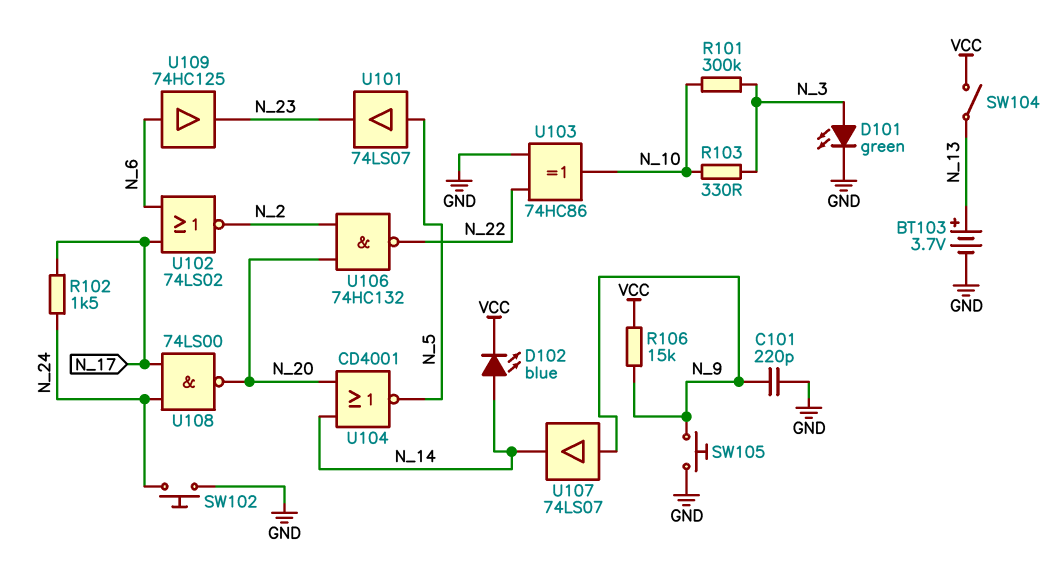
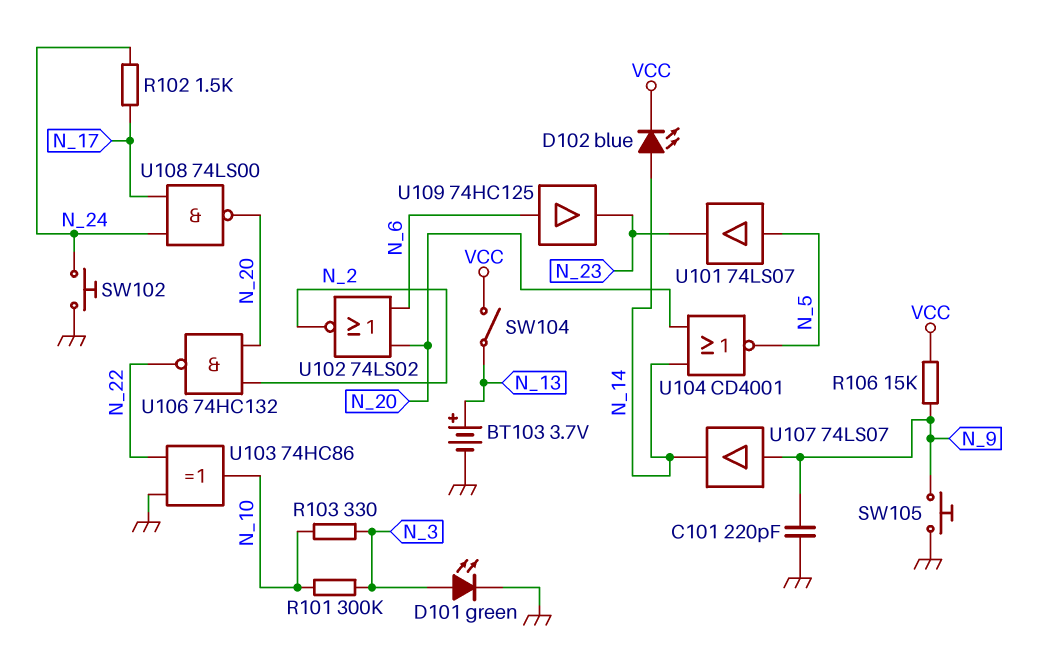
U102: NOR 74LS02 (in N_6, in N_17, out N_2) -> NOR 74LS02 (in N_6, in N_20, out N_2)

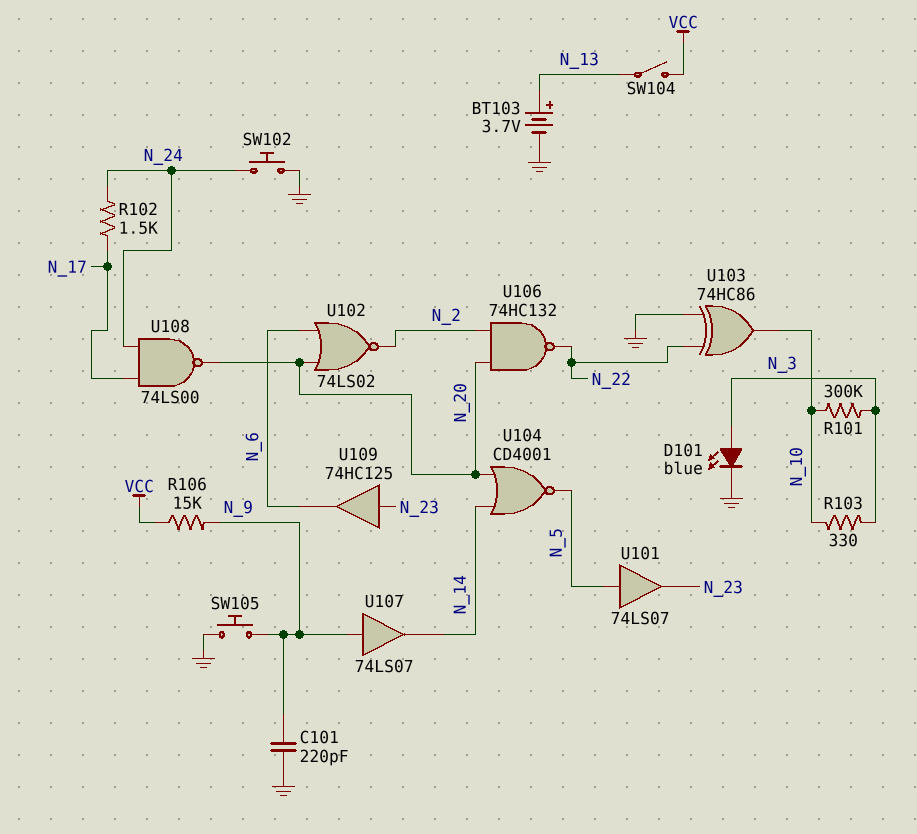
D101: LED green (A N_3, K GND) -> LED blue (A N_3, K GND)
D102: LED blue (A N_14, K VCC) -> none
U109: buffer 74HC125 (in N_6, out N_23) -> buffer 74HC125 (in N_23, out N_6)

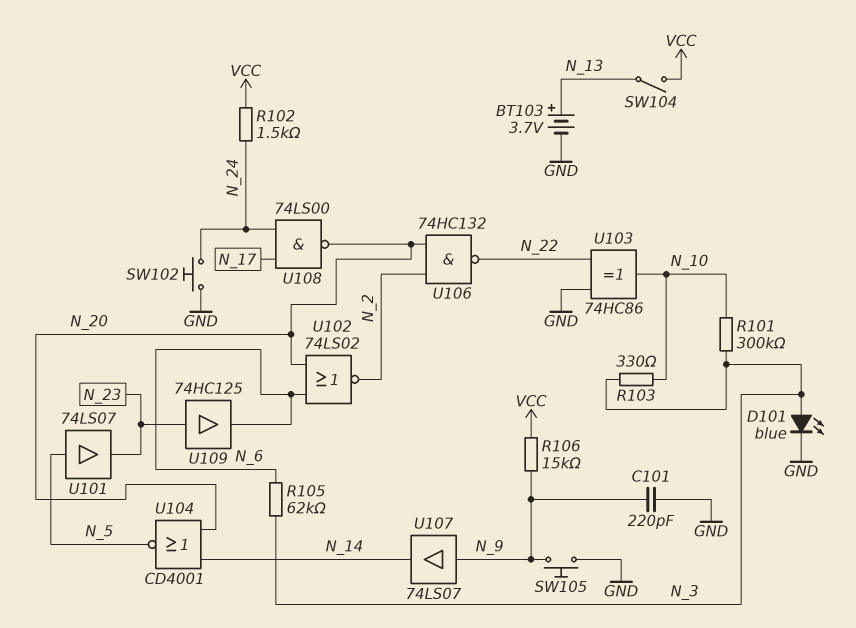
R102: 1.5k (N_17, N_24) -> 1.5k (N_24, VCC)
R105: none -> 62k (N_3, N_6)

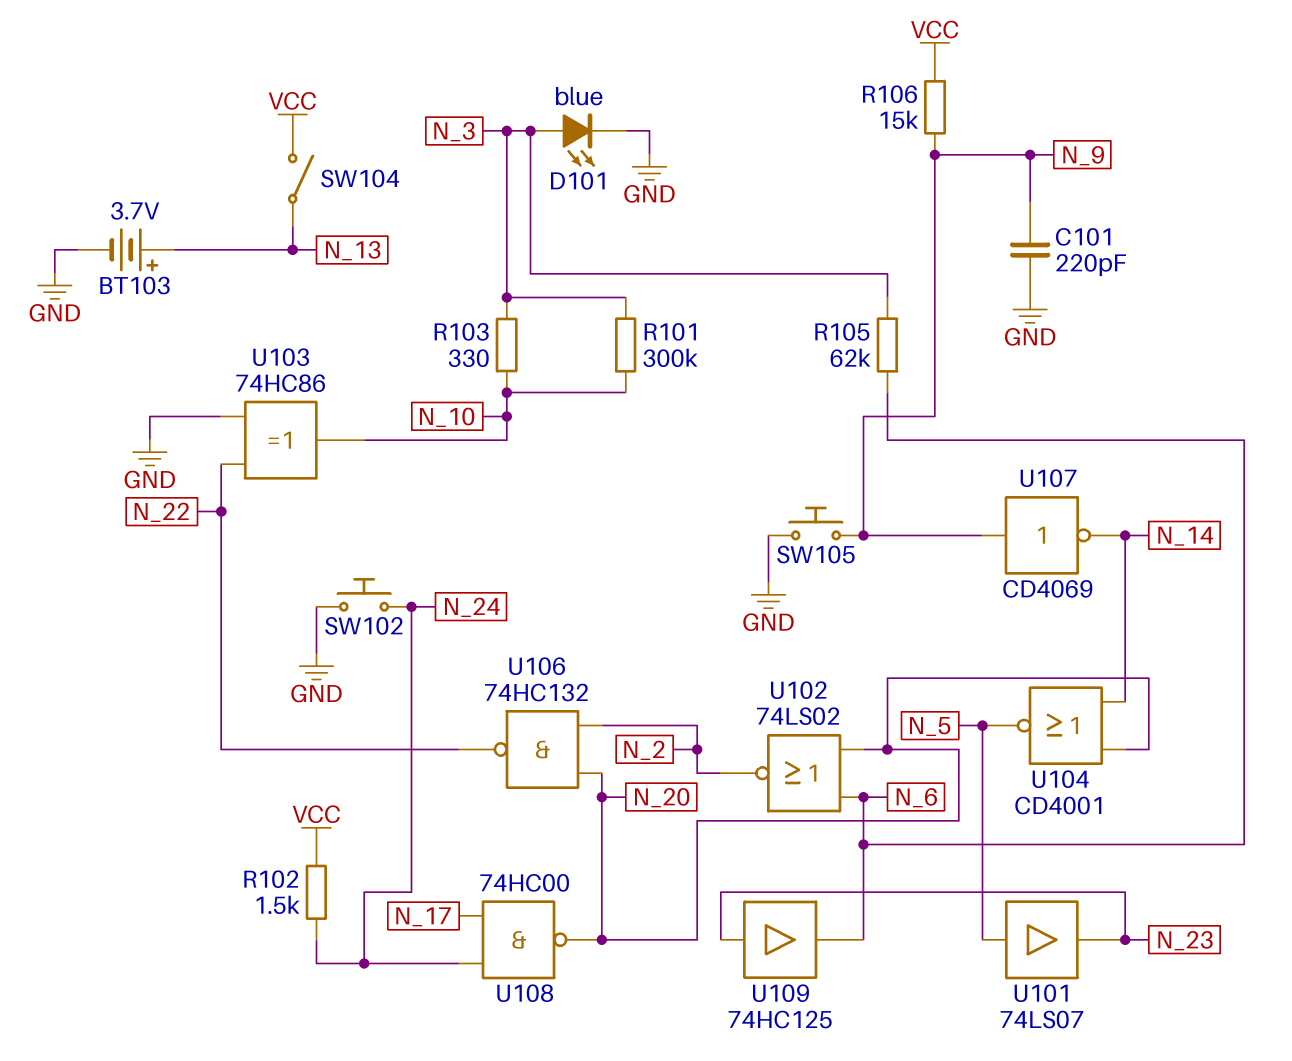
U107: buffer 74LS07 (in N_9, out N_14) -> NOT CD4069 (in N_9, out N_14)
U108: NAND 74LS00 (in N_17, in N_24, out N_20) -> NAND 74HC00 (in N_17, in N_24, out N_20)

